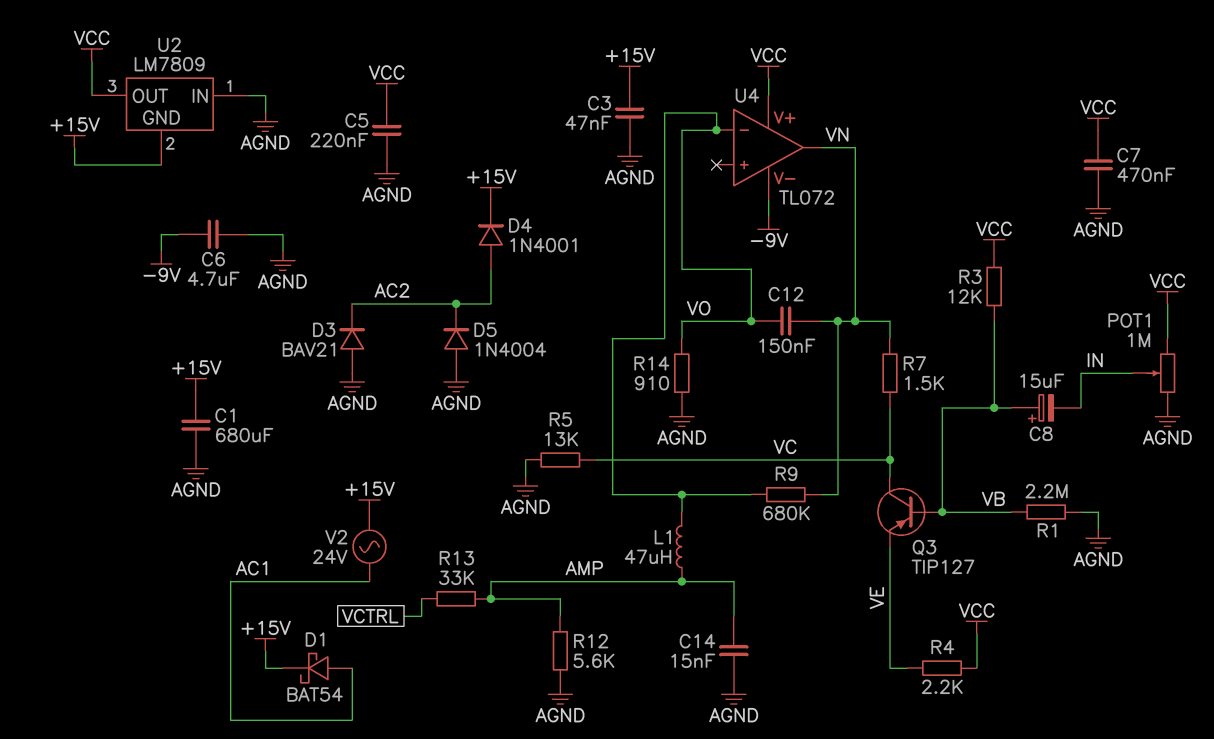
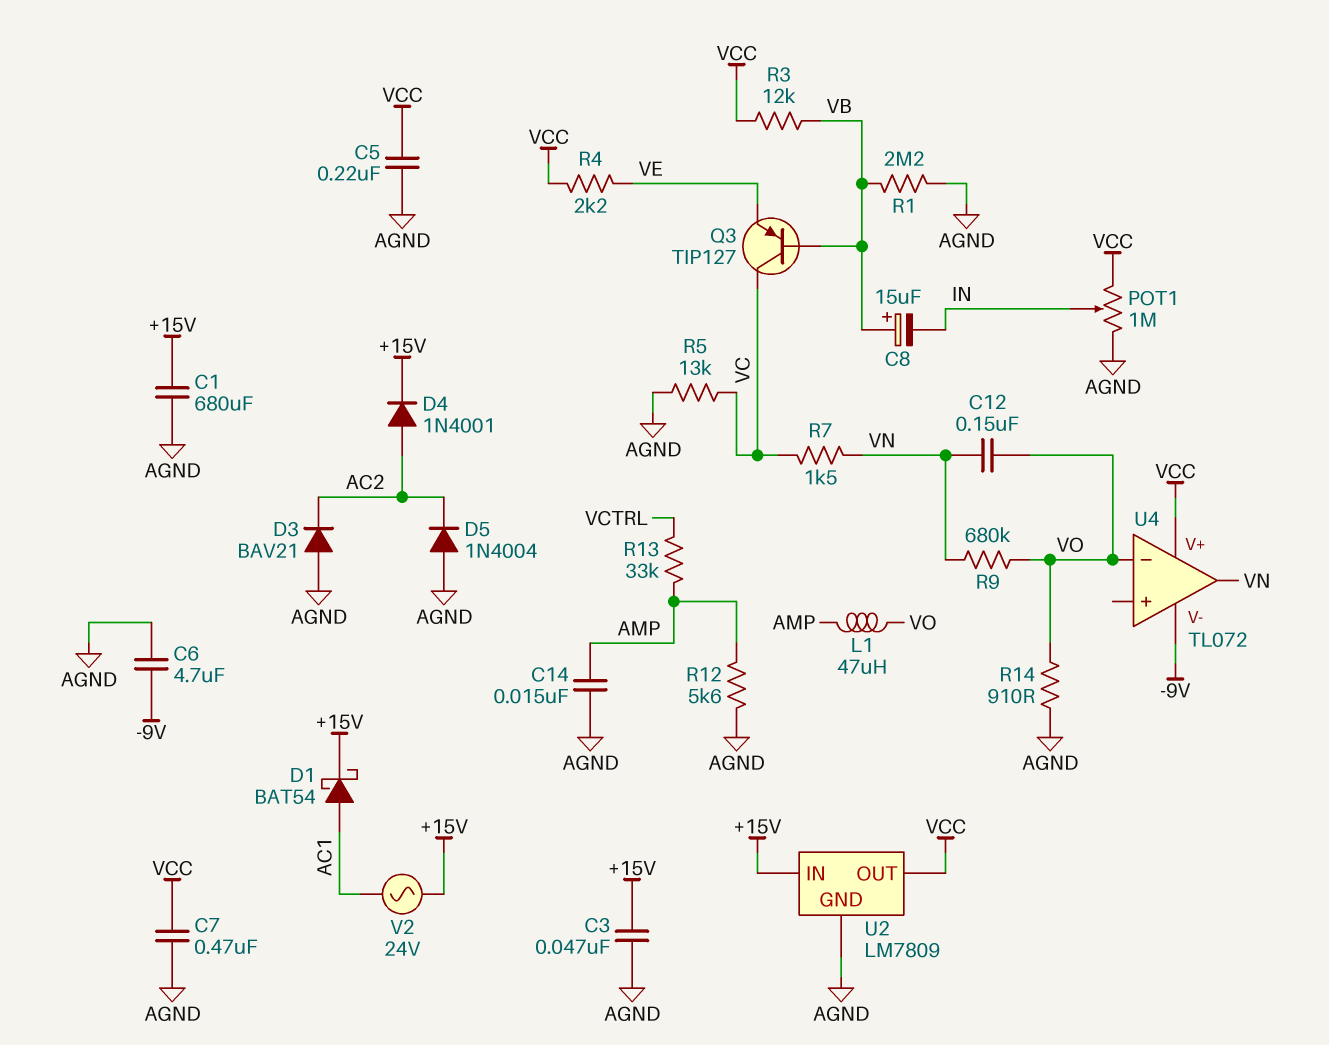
U2 pin GND: +15V -> AGND
U2 pin IN: AGND -> +15V

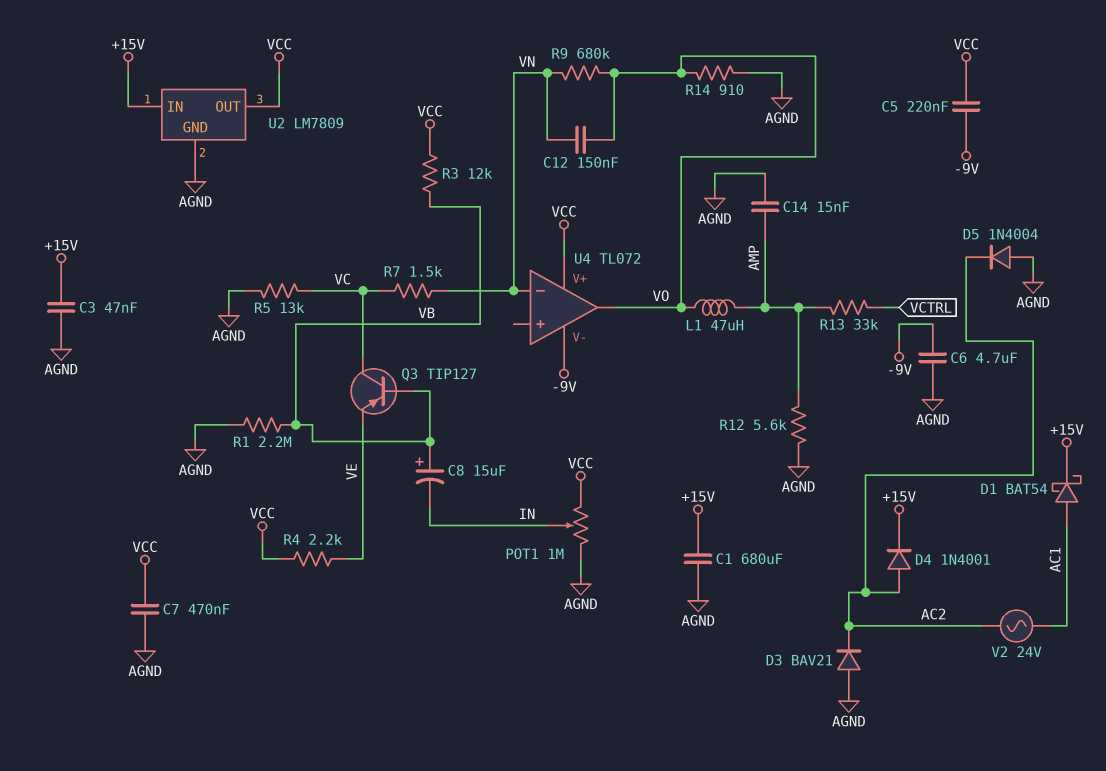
C5: 220nF (AGND, VCC) -> 220nF (-9V, VCC)
U4 pin in-: VO -> VN
U4 pin out: VN -> VO
V2: AC 24V (+15V, AC1) -> AC 24V (AC1, AC2)

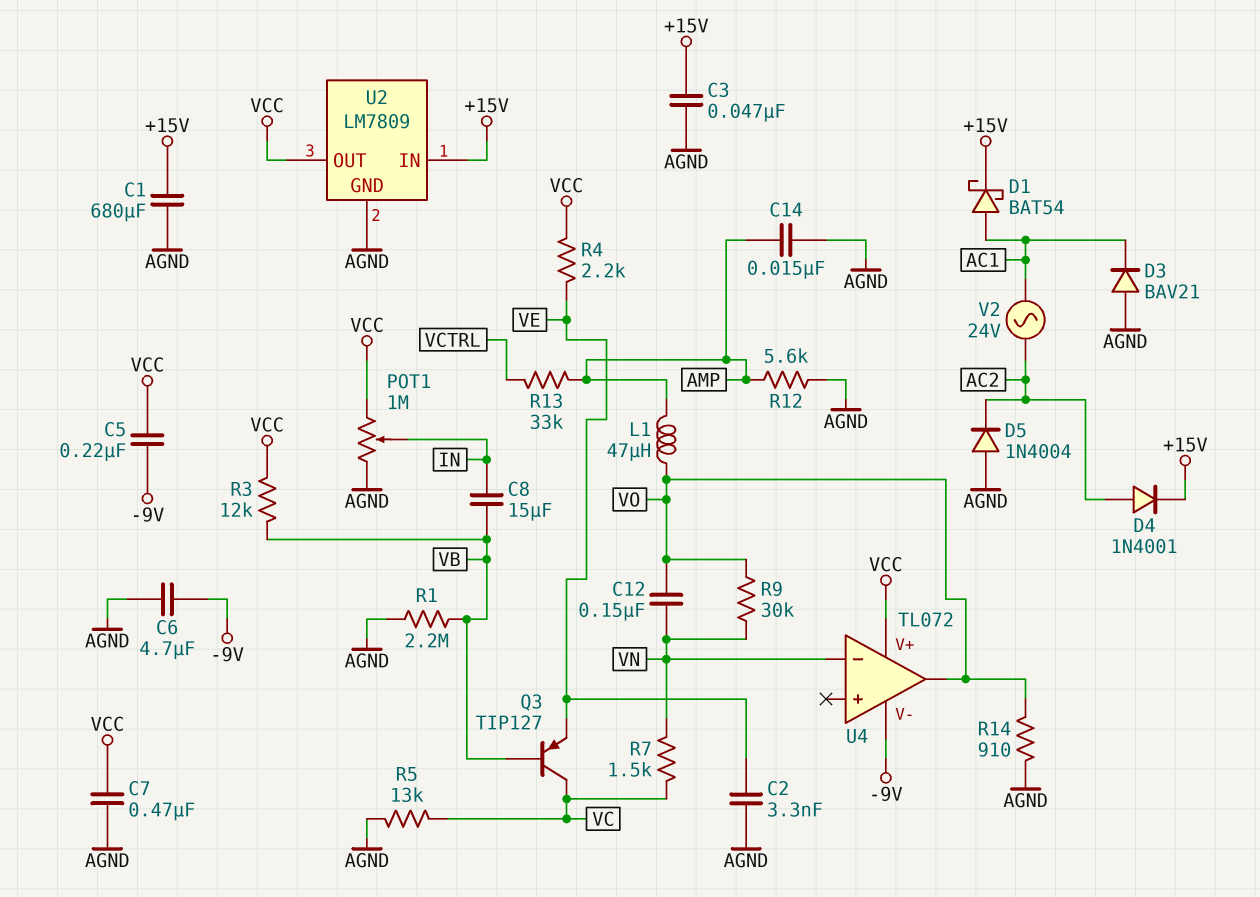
C2: none -> 3.3nF (AGND, VE)
C8: 15uF (plus VB, minus IN) -> 15uF (IN, VB)
D3: diode BAV21 (A AGND, K AC2) -> diode BAV21 (A AGND, K AC1)
R9: 680k (VN, VO) -> 30k (VN, VO)

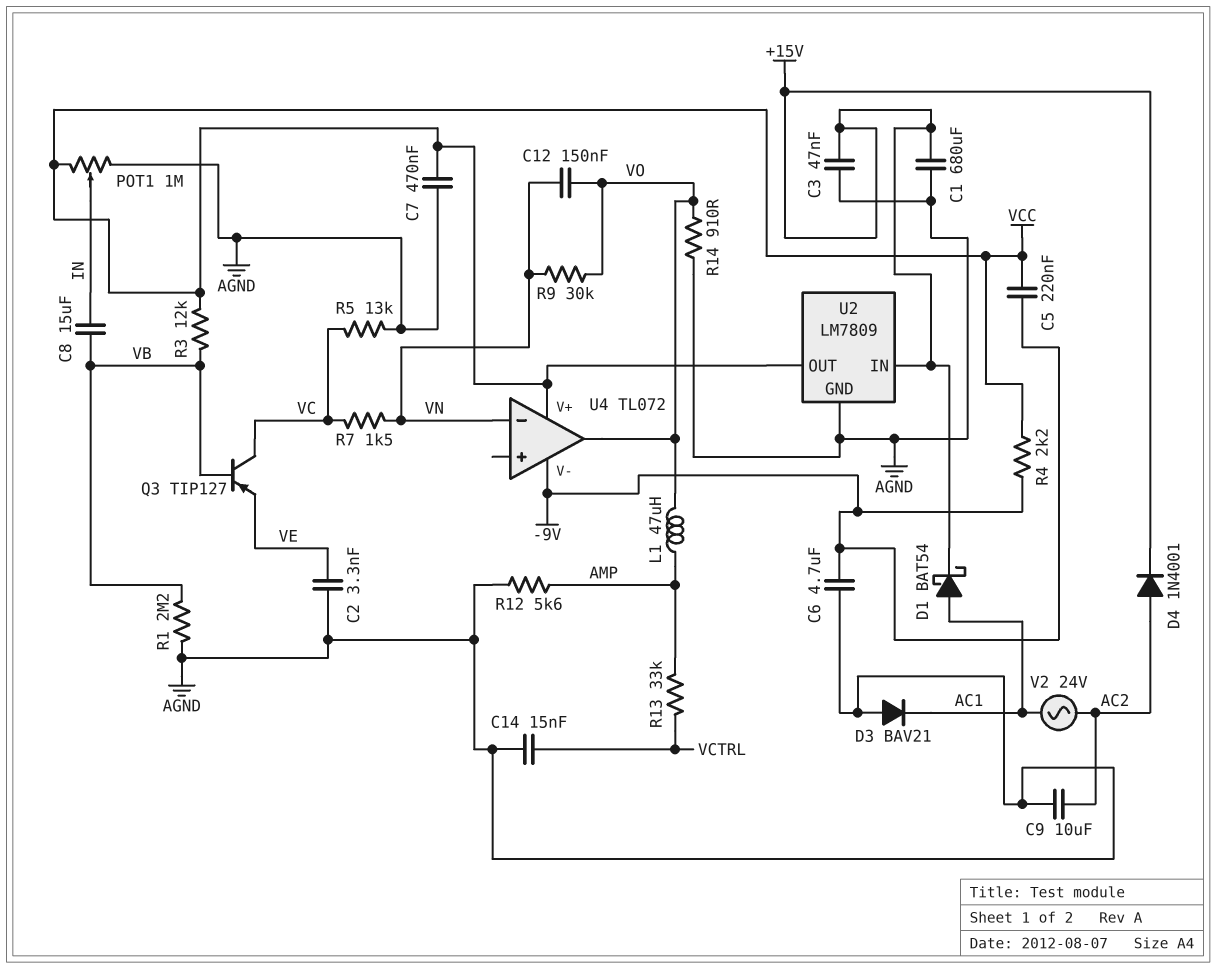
C9: none -> 10uF (AC2, AGND)
C14: 15nF (AGND, AMP) -> 15nF (AGND, VCTRL)
D5: diode 1N4004 (A AGND, K AC2) -> none
R4: 2.2k (VCC, VE) -> 2.2k (-9V, VCC)

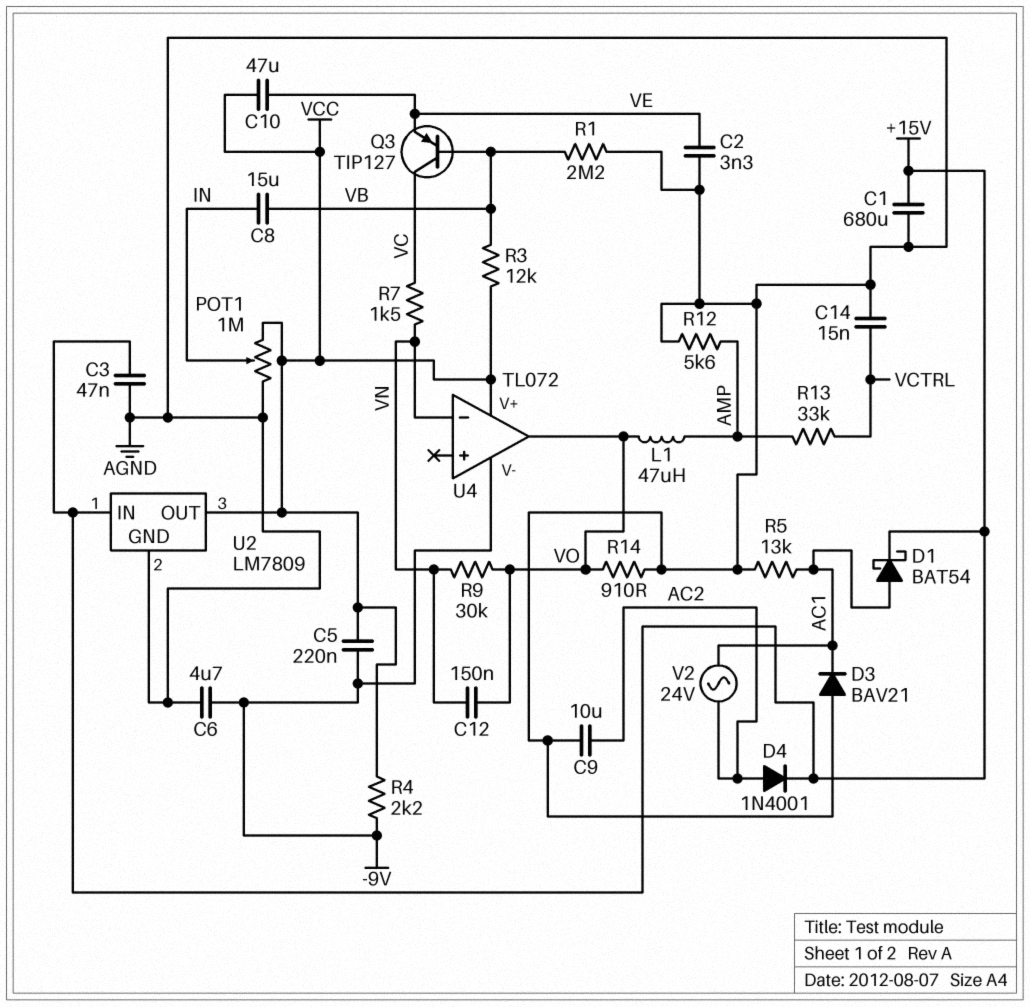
C7: 470nF (AGND, VCC) -> none
C10: none -> 47uF (VCC, VE)
R5: 13k (AGND, VC) -> 13k (AC1, AGND)

